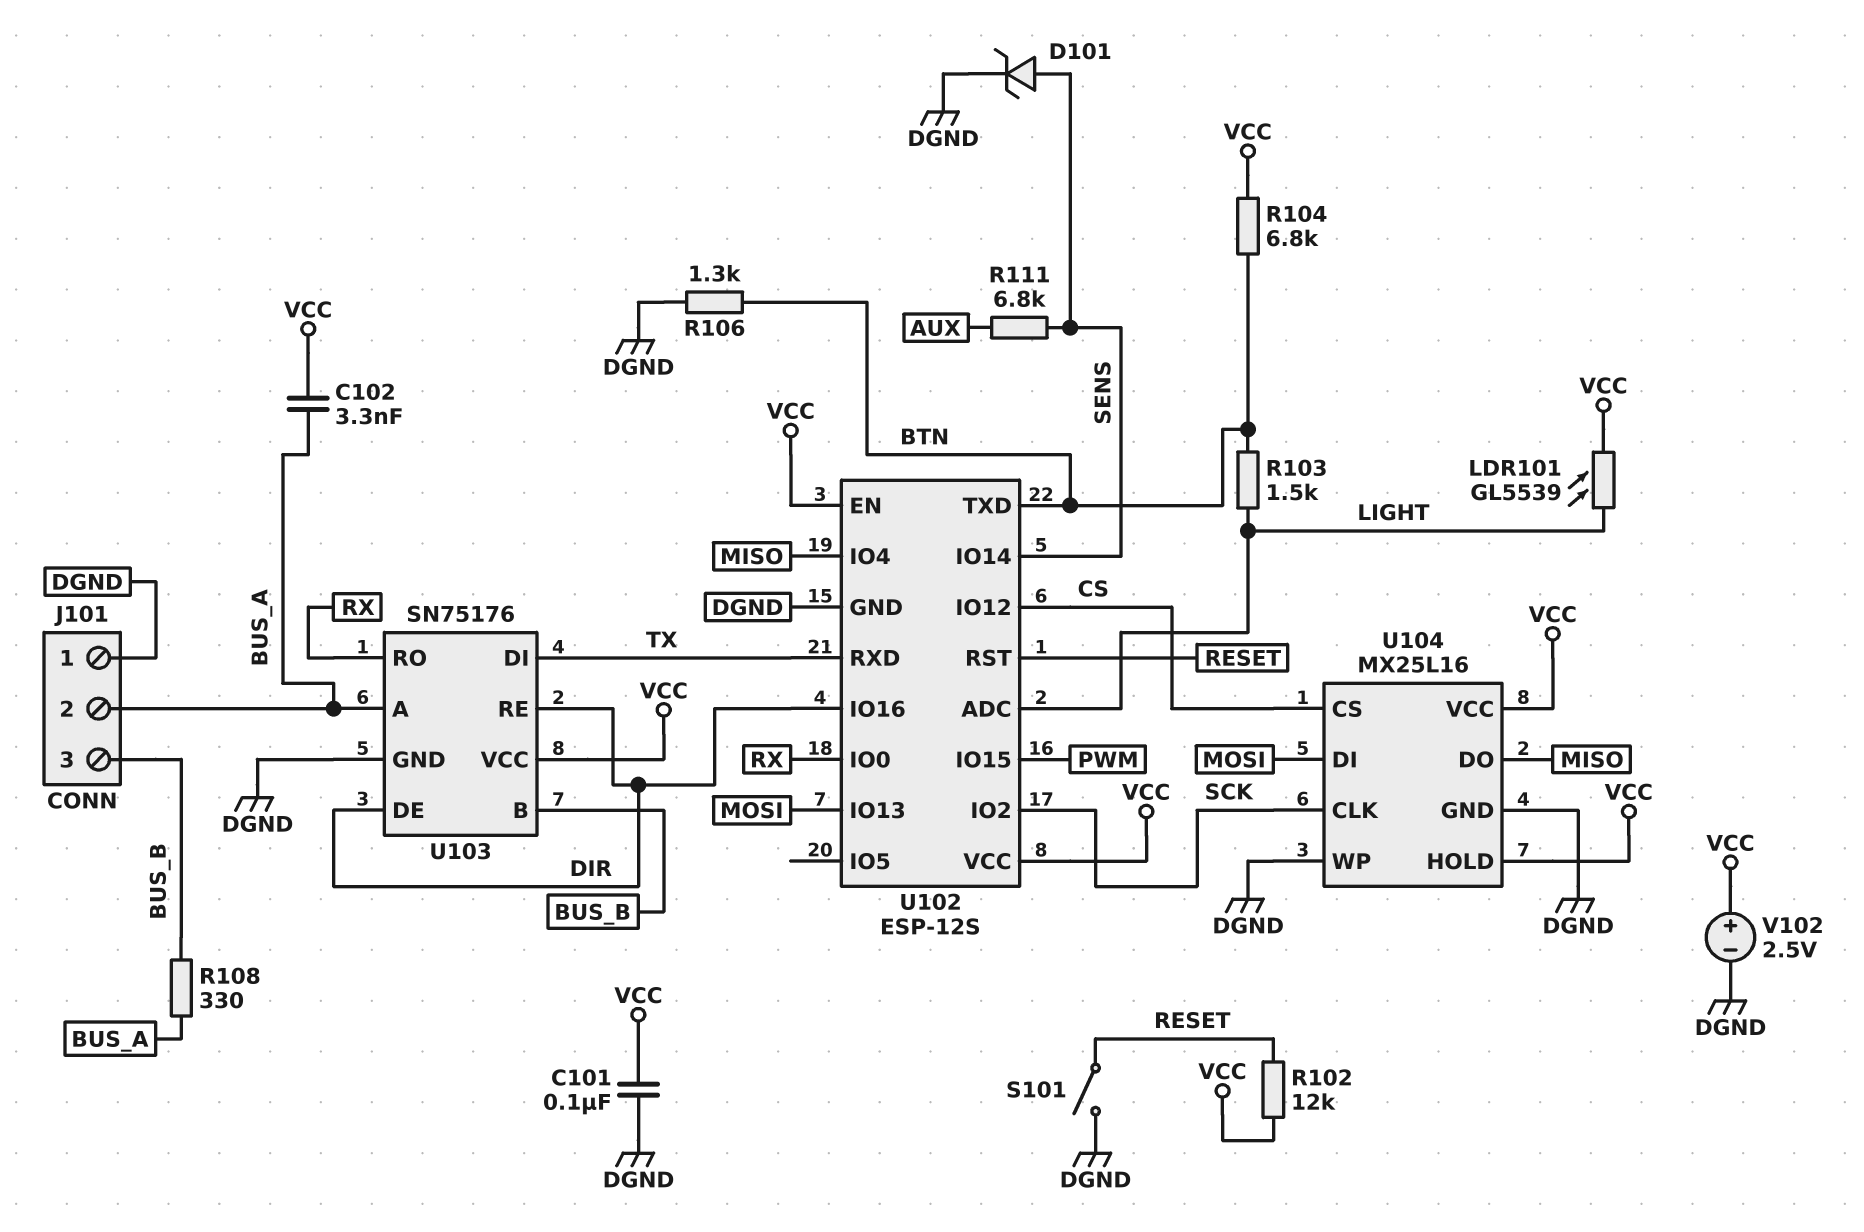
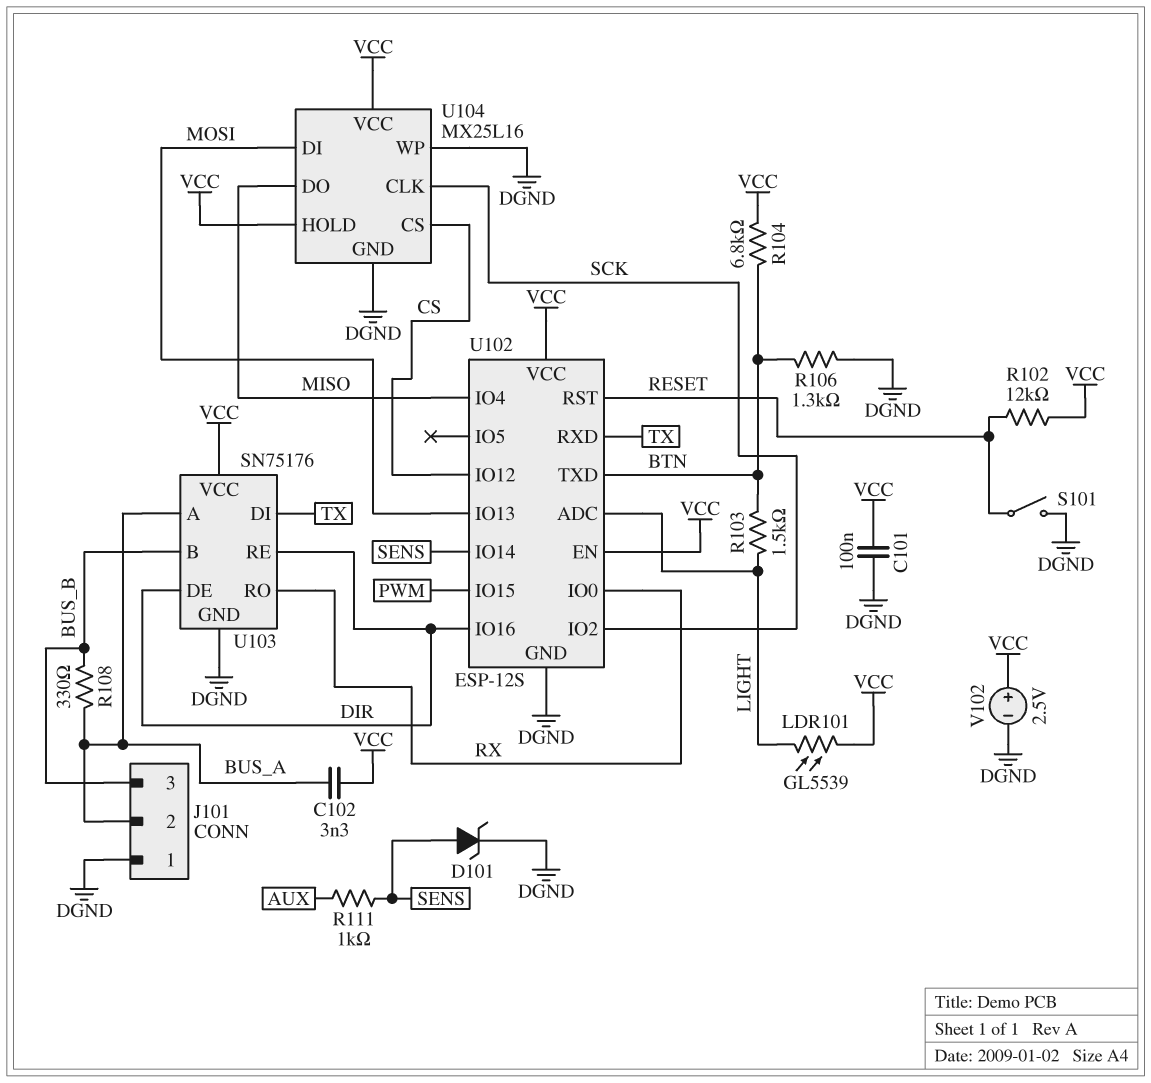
R111: 6.8k (AUX, SENS) -> 1k (AUX, SENS)

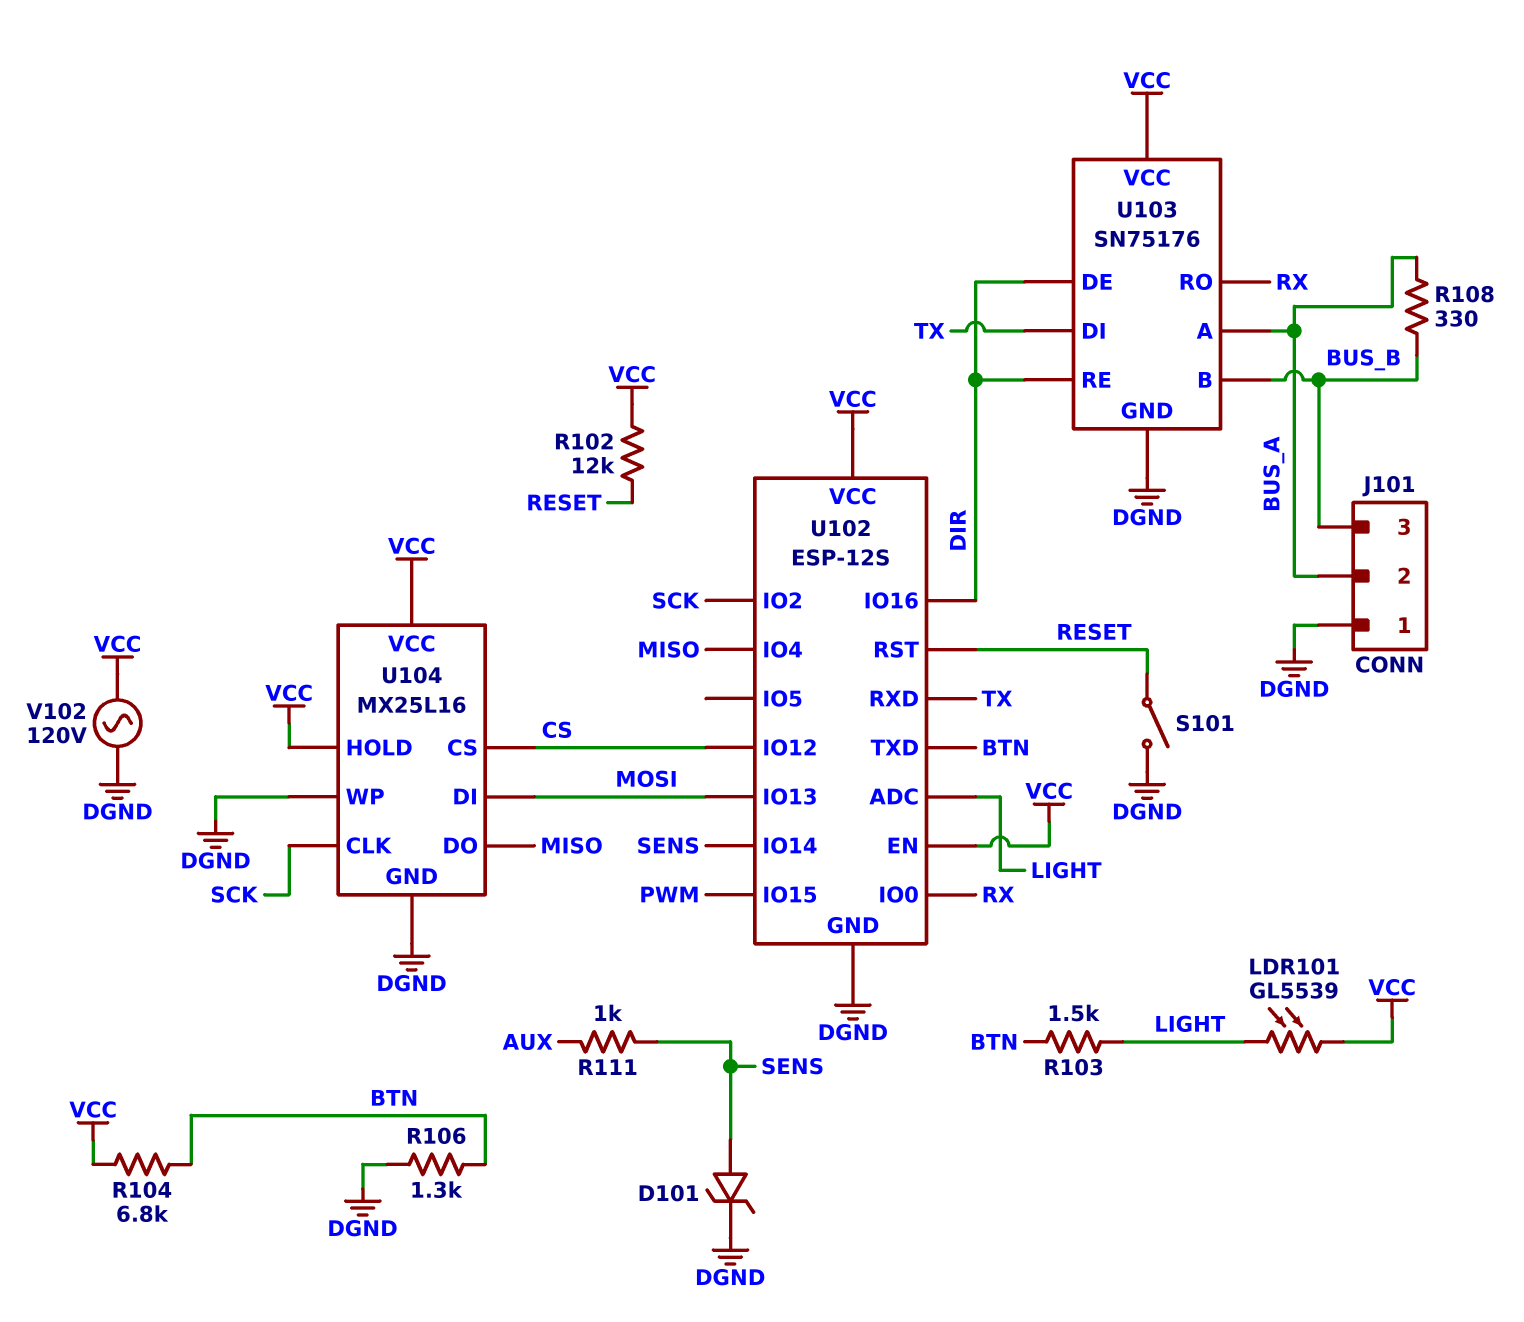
C101: 100nF (DGND, VCC) -> none
C102: 3.3nF (BUS_A, VCC) -> none
V102: 2.5V (plus VCC, minus DGND) -> AC 120V (DGND, VCC)

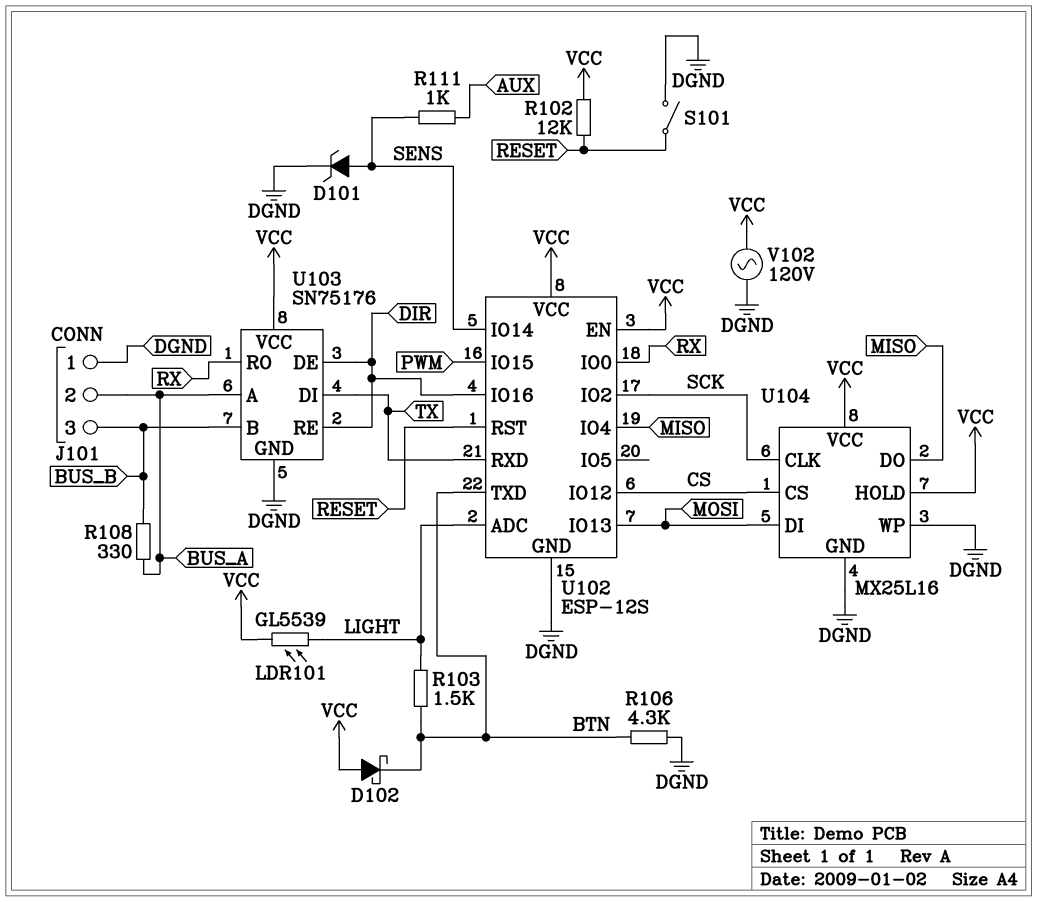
D102: none -> schottky (A VCC, K BTN)
R104: 6.8k (BTN, VCC) -> none
R106: 1.3k (BTN, DGND) -> 4.3k (BTN, DGND)

